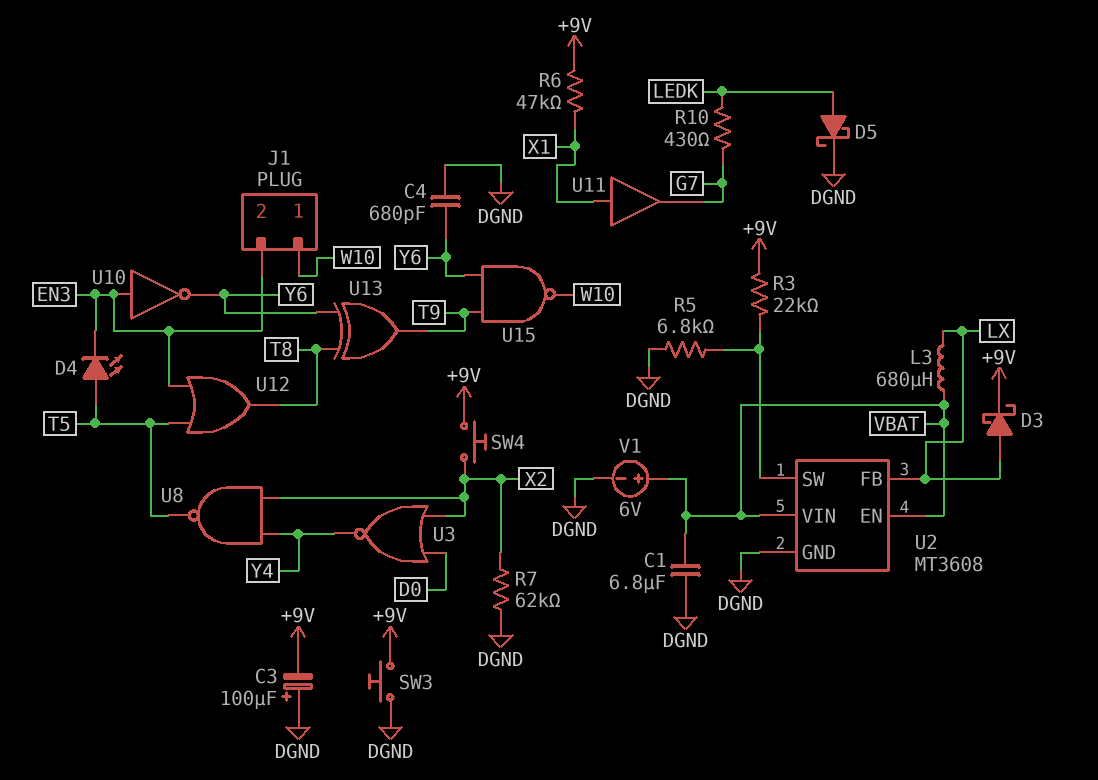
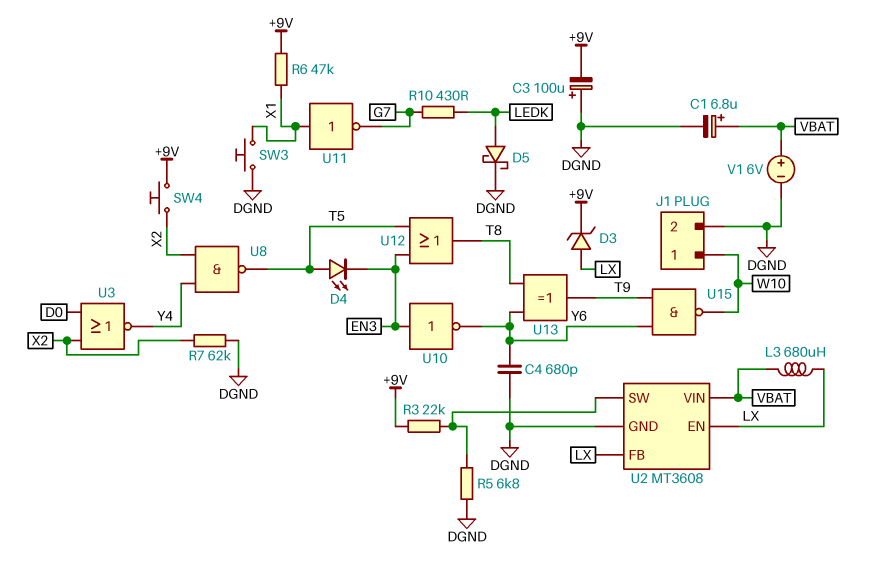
C1: 6.8uF (DGND, VBAT) -> 6.8uF (plus VBAT, minus DGND)
D3: schottky (A LX, K +9V) -> zener (A LX, K +9V)
J1 pin 2: EN3 -> DGND
SW3: button (+9V, DGND) -> button (DGND, X1)
U2 pin EN: VBAT -> LX
U11: buffer (in X1, out G7) -> NOT (in X1, out G7)

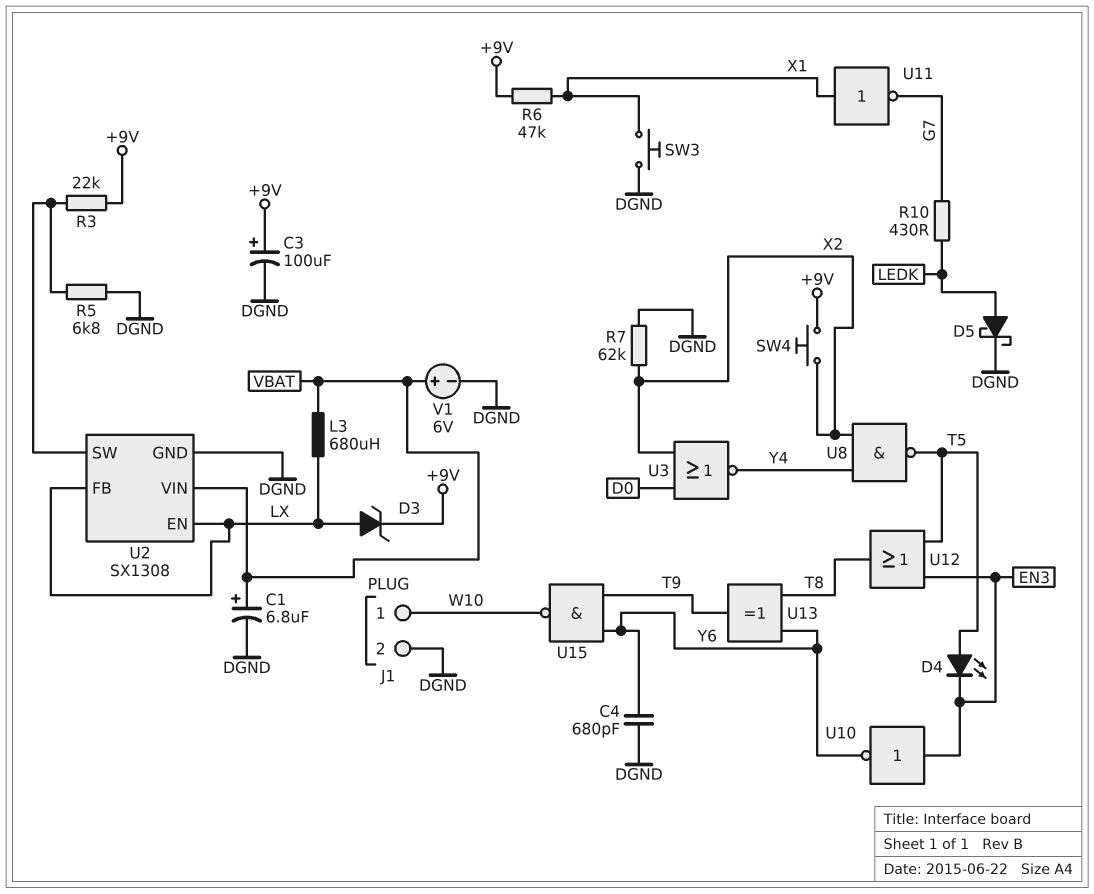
C3: 100uF (plus DGND, minus +9V) -> 100uF (plus +9V, minus DGND)
U2: MT3608 -> SX1308

